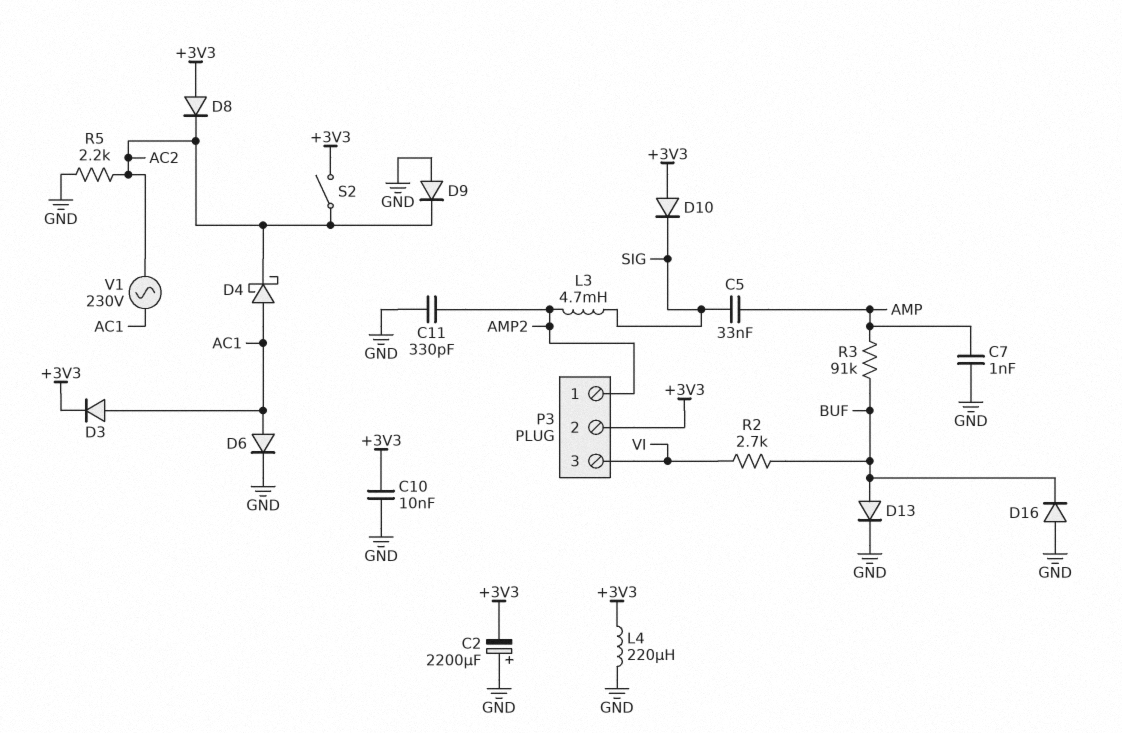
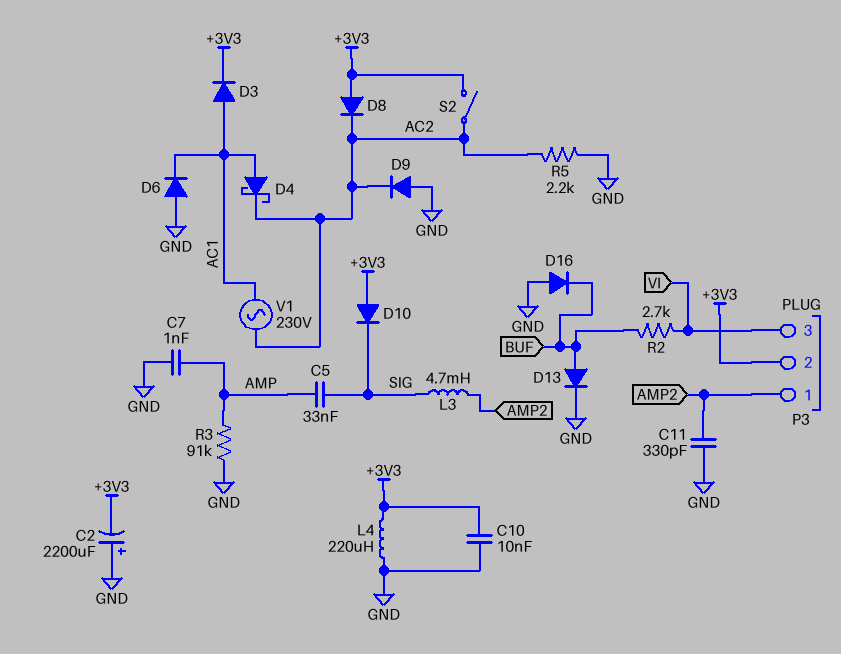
D6: diode (A AC1, K GND) -> diode (A GND, K AC1)
R3: 91k (AMP, BUF) -> 91k (AMP, GND)

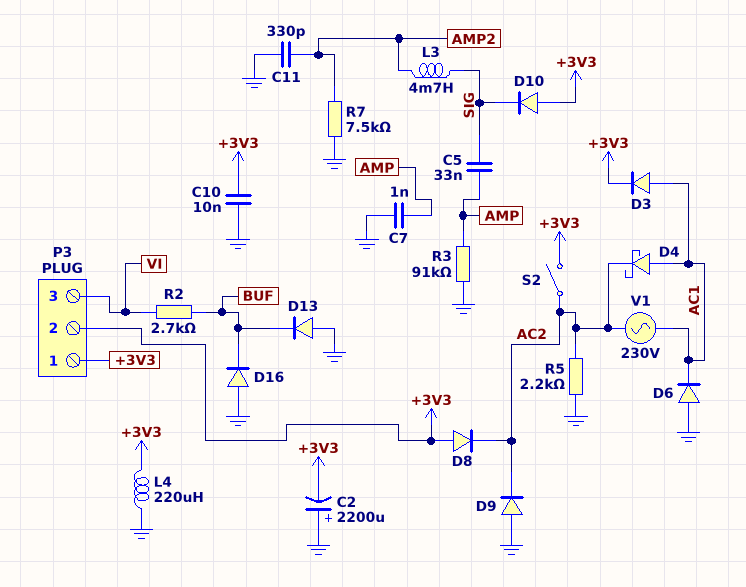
D13: diode (A BUF, K GND) -> diode (A GND, K BUF)
P3 pin 1: AMP2 -> +3V3
R7: none -> 7.5k (AMP2, GND)

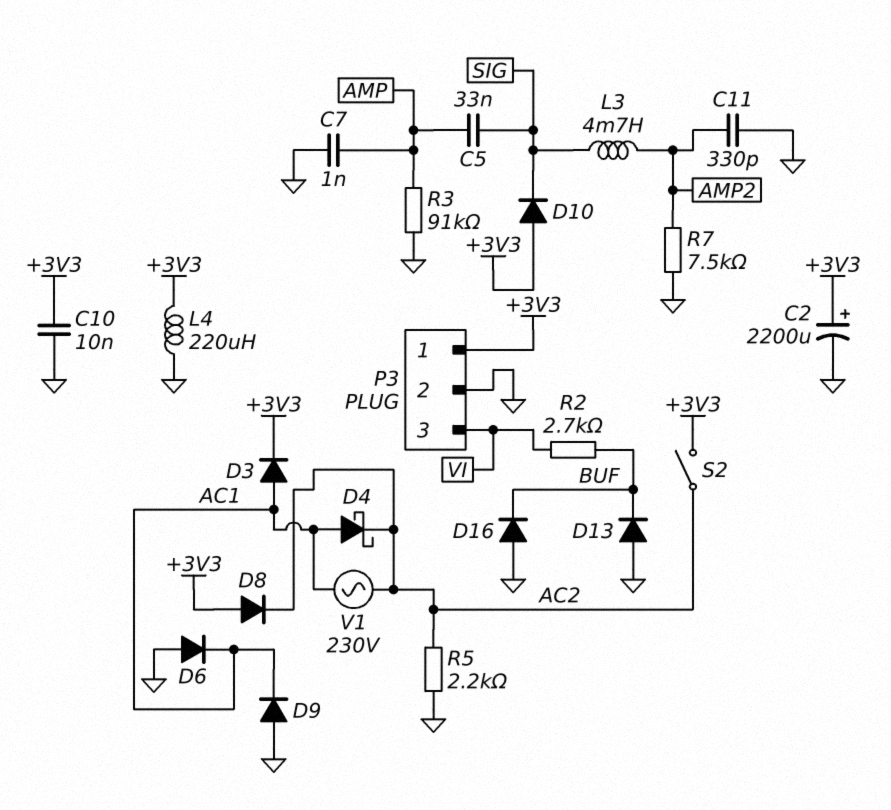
C2: 2200uF (plus GND, minus +3V3) -> 2200uF (plus +3V3, minus GND)
D9: diode (A GND, K AC2) -> diode (A GND, K AC1)
P3 pin 2: +3V3 -> GND

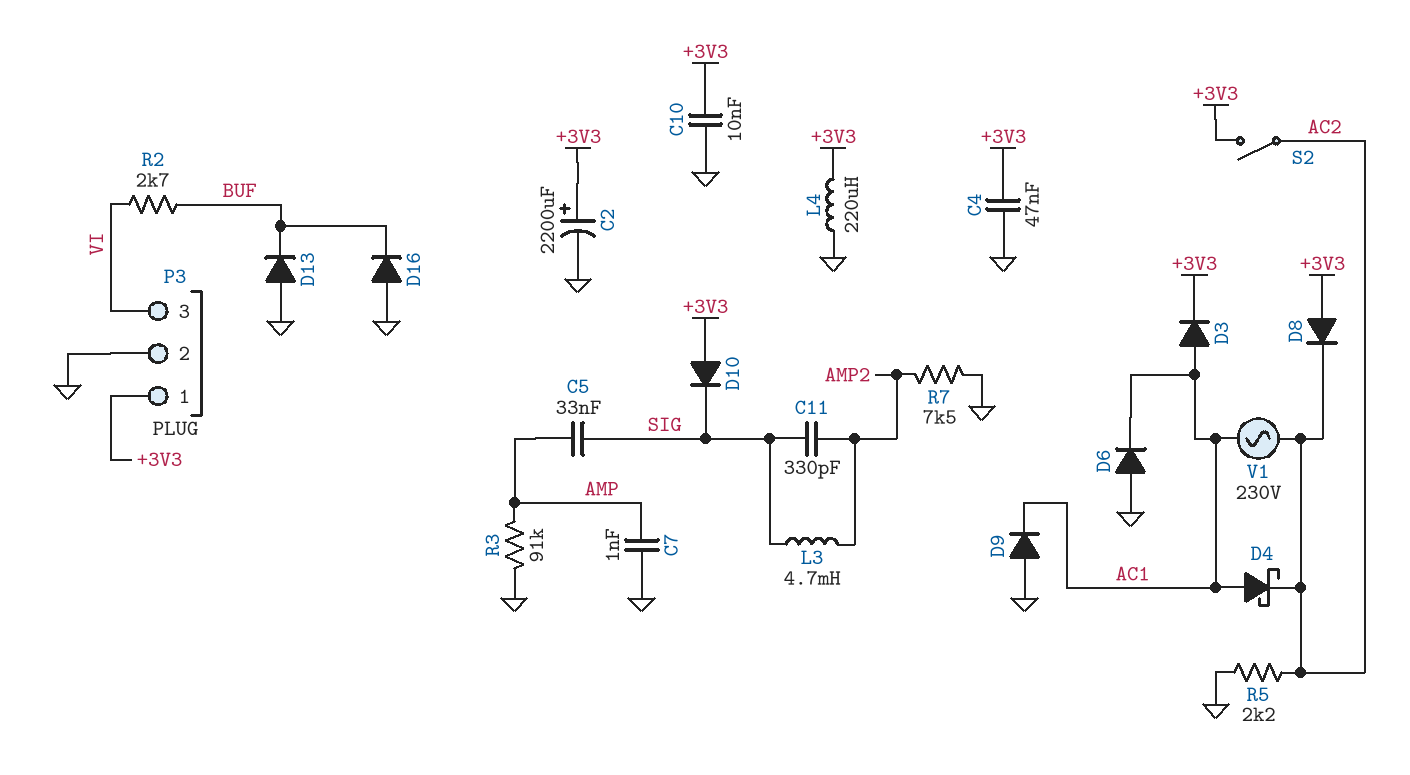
C4: none -> 47nF (+3V3, GND)
C11: 330pF (AMP2, GND) -> 330pF (AMP2, SIG)

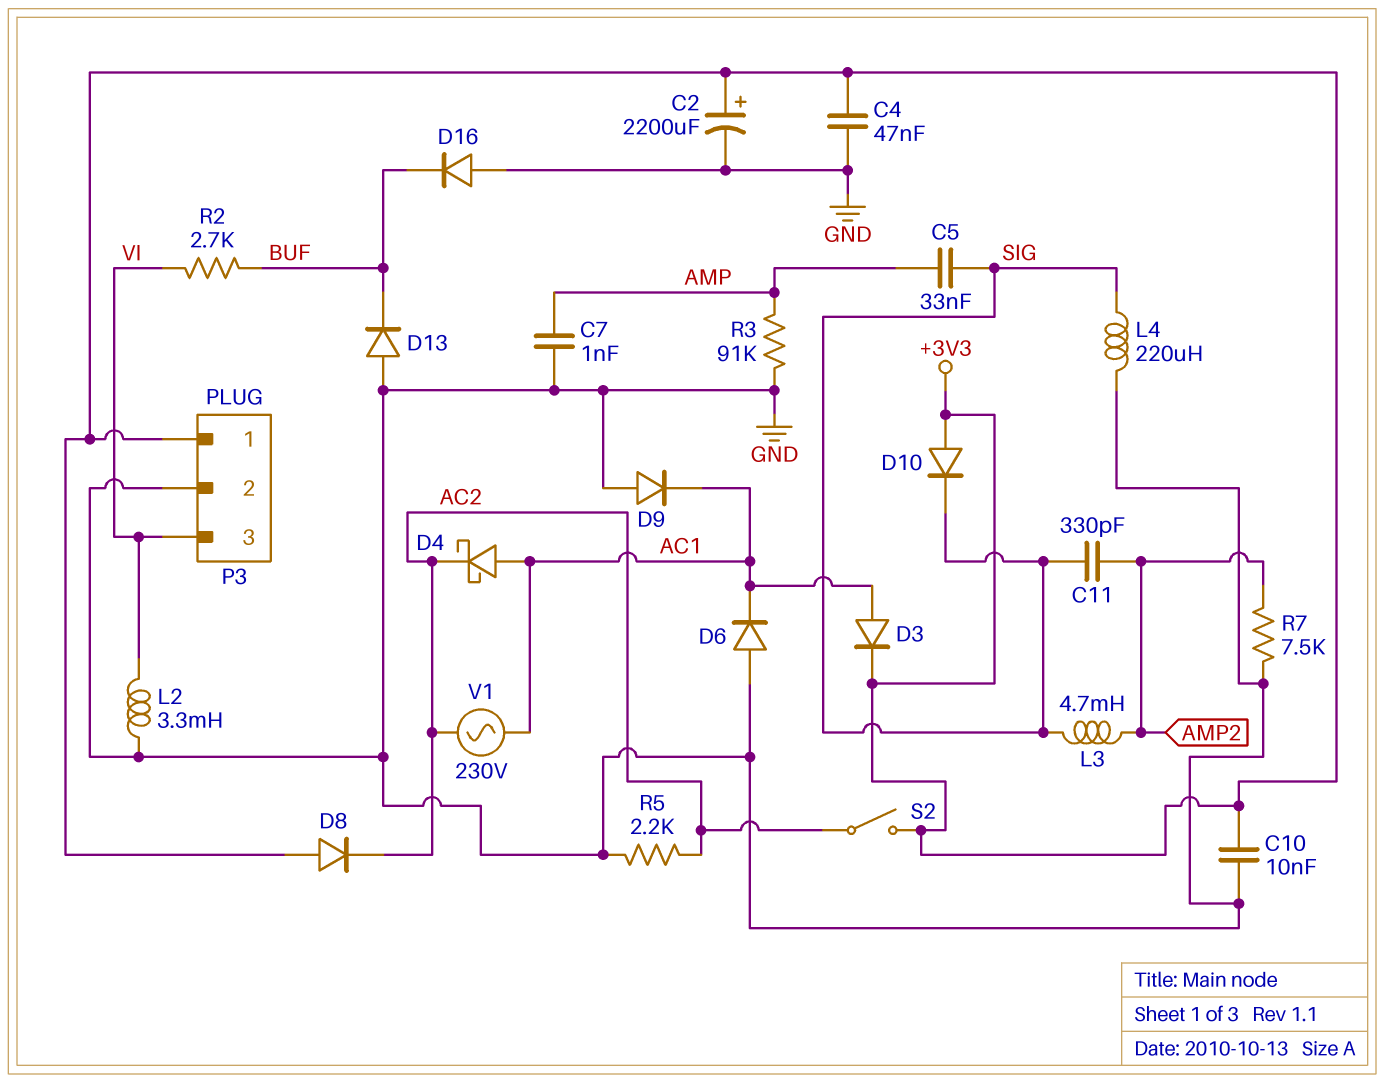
L2: none -> 3.3mH (GND, VI)
L4: 220uH (+3V3, GND) -> 220uH (GND, SIG)

